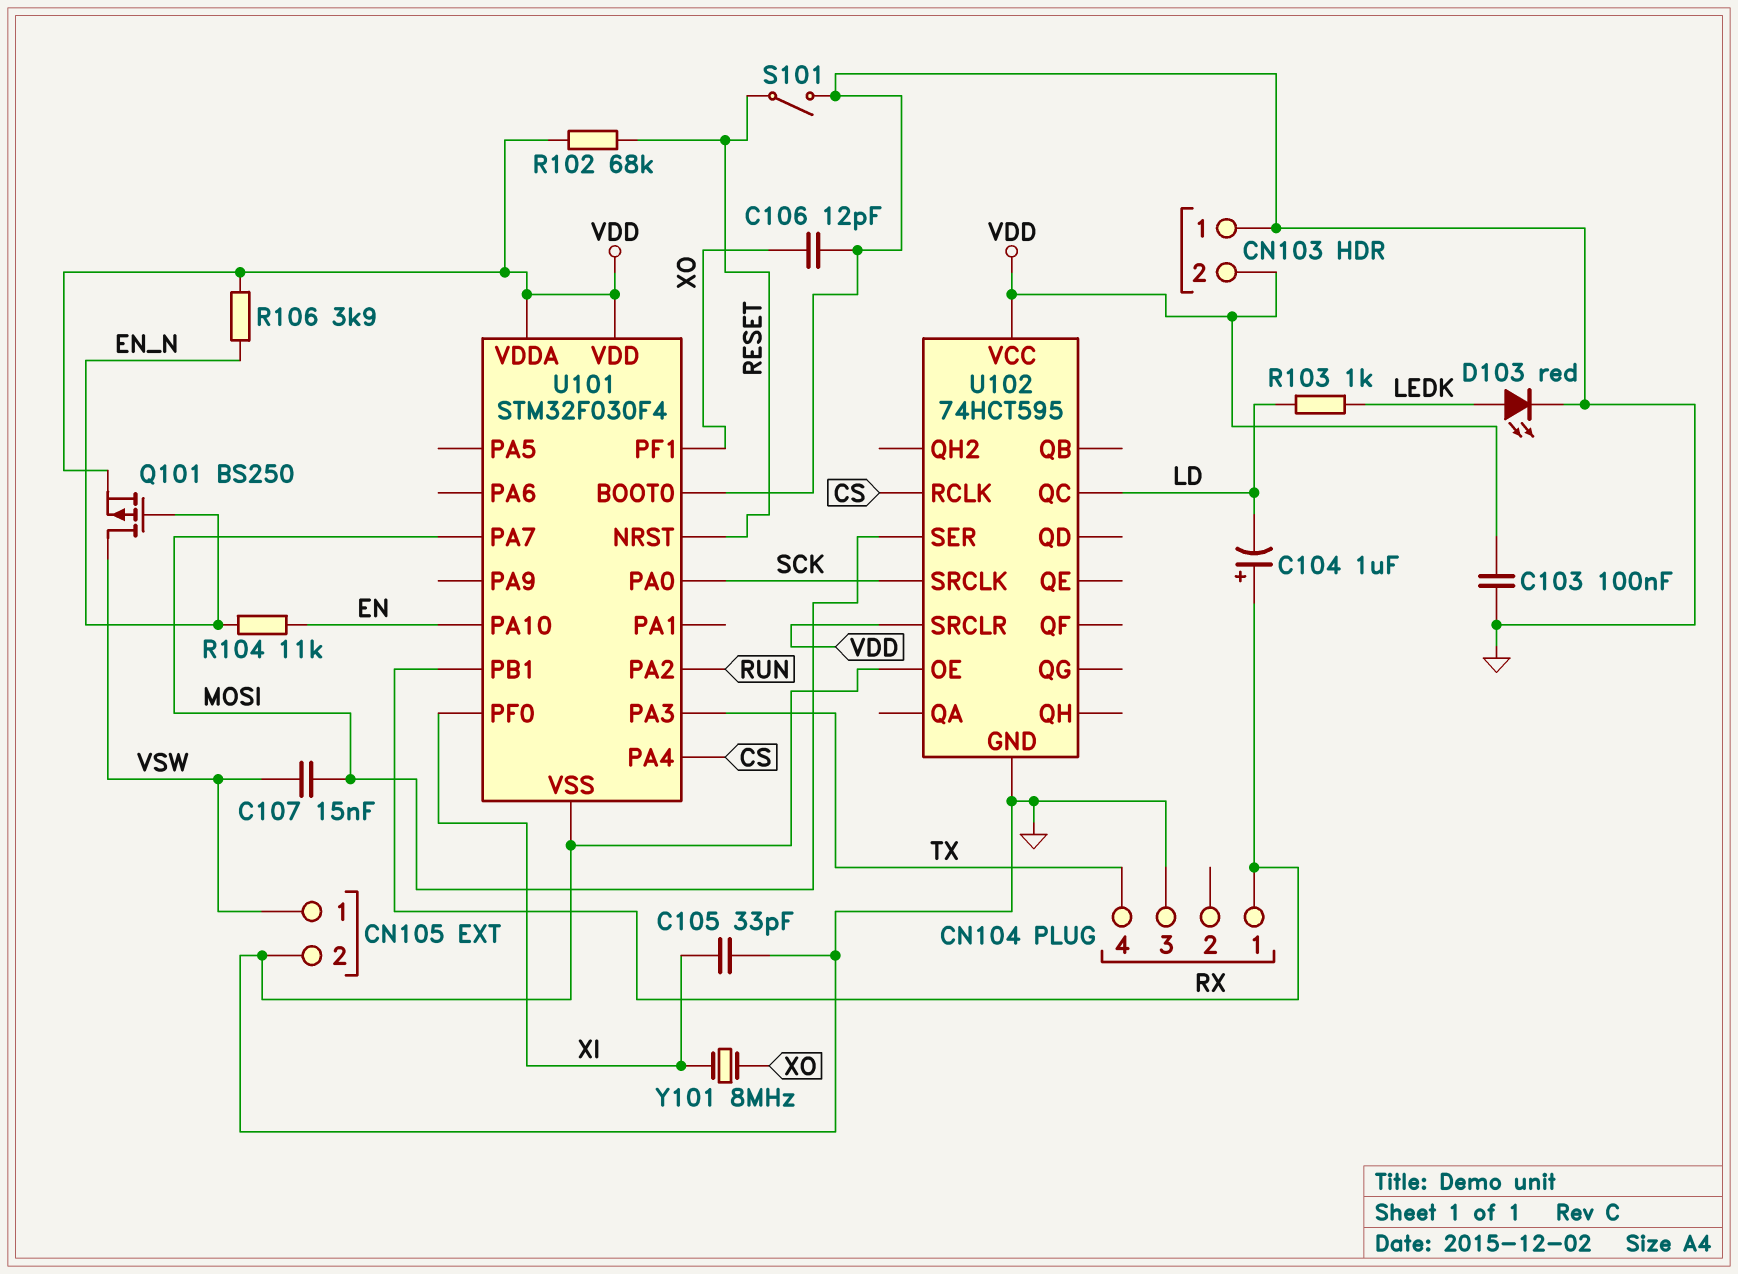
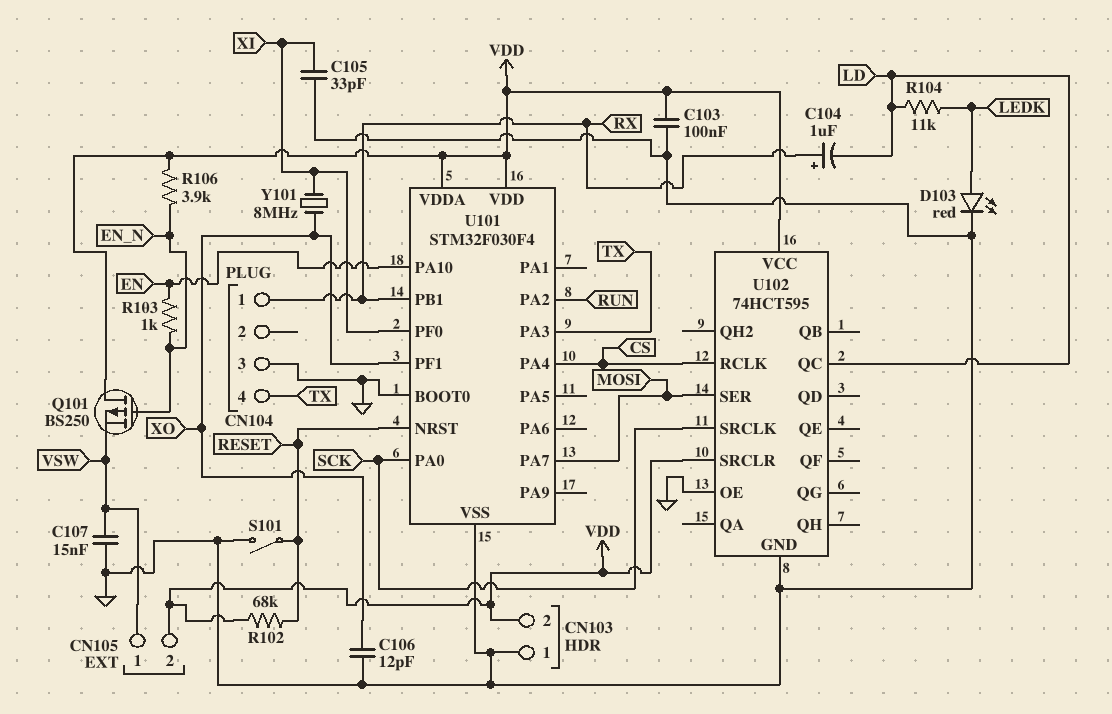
C107: 15nF (MOSI, VSW) -> 15nF (GND, VSW)
CN105 pin 2: GND -> VDD
Q101: PMOS BS250 (G EN_N, D VSW, S VDD) -> PMOS BS250 (G EN_N, D VDD, S VSW)
R103: 1k (LD, LEDK) -> 1k (EN, EN_N)
R104: 11k (EN, EN_N) -> 11k (LD, LEDK)

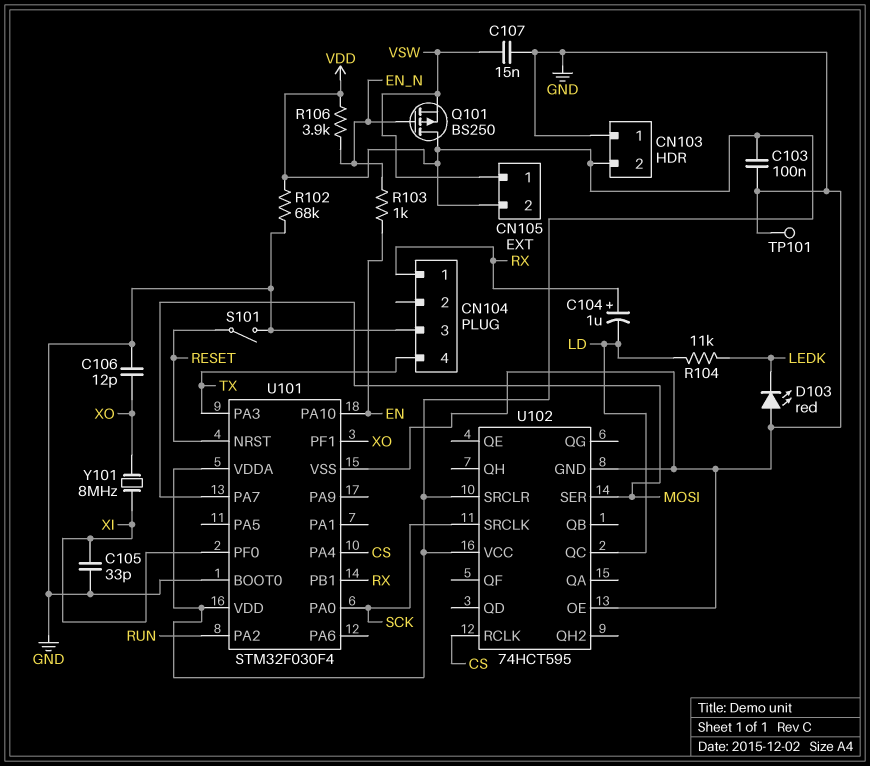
D103: LED red (A LEDK, K GND) -> LED red (A GND, K LEDK)
R102: 68k (RESET, VDD) -> 68k (GND, VDD)
TP101: none -> test point (GND)

